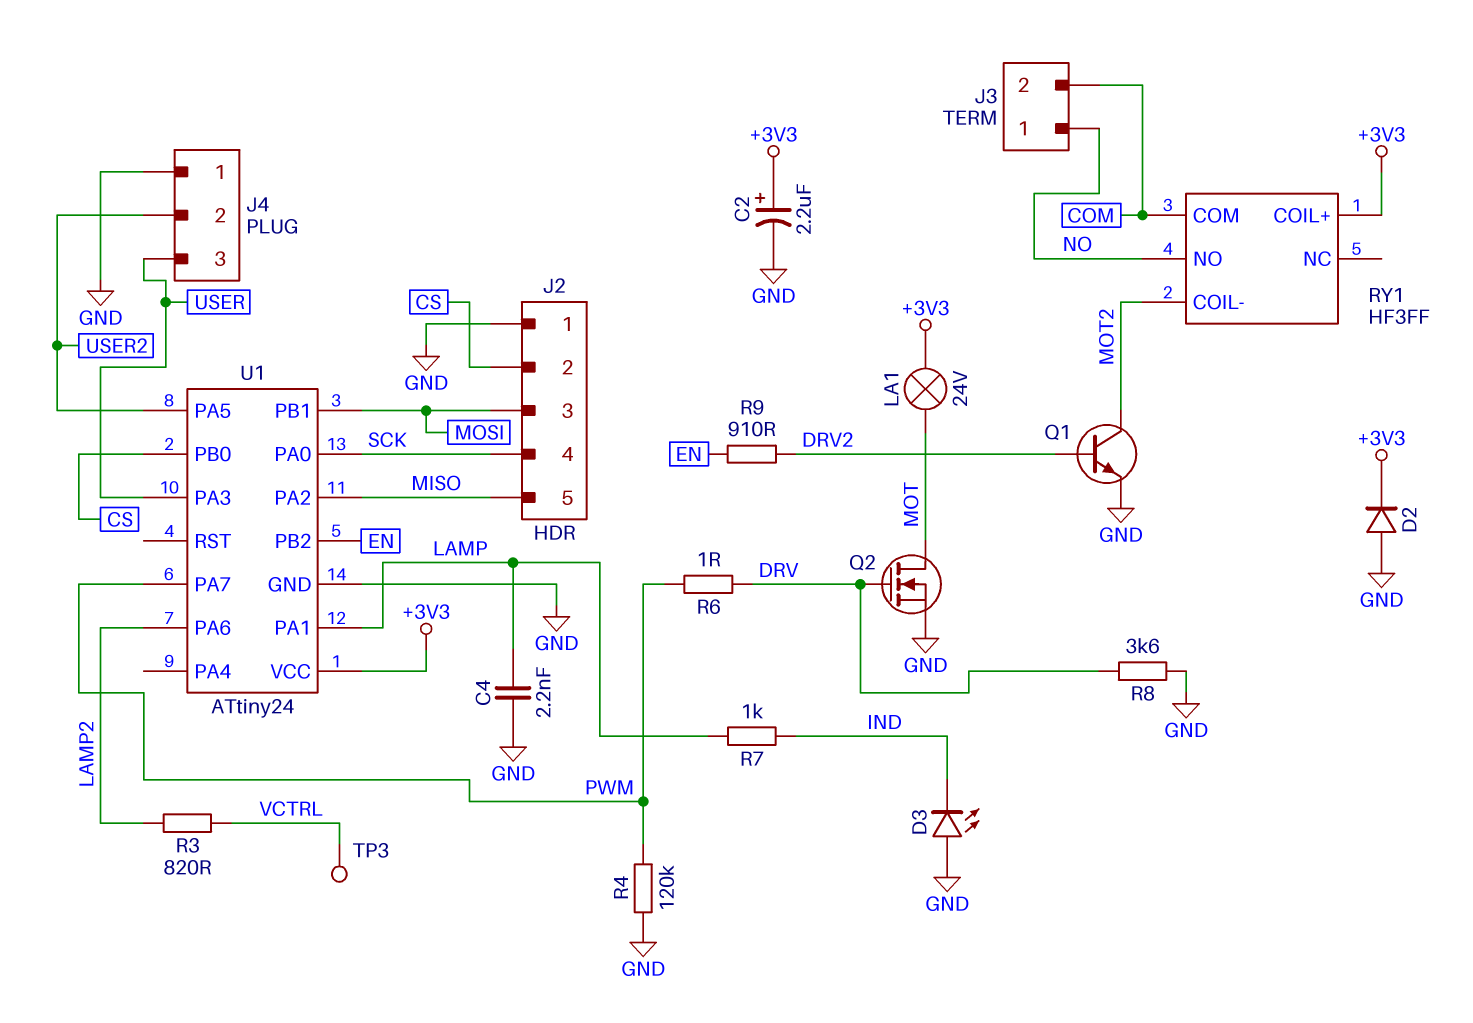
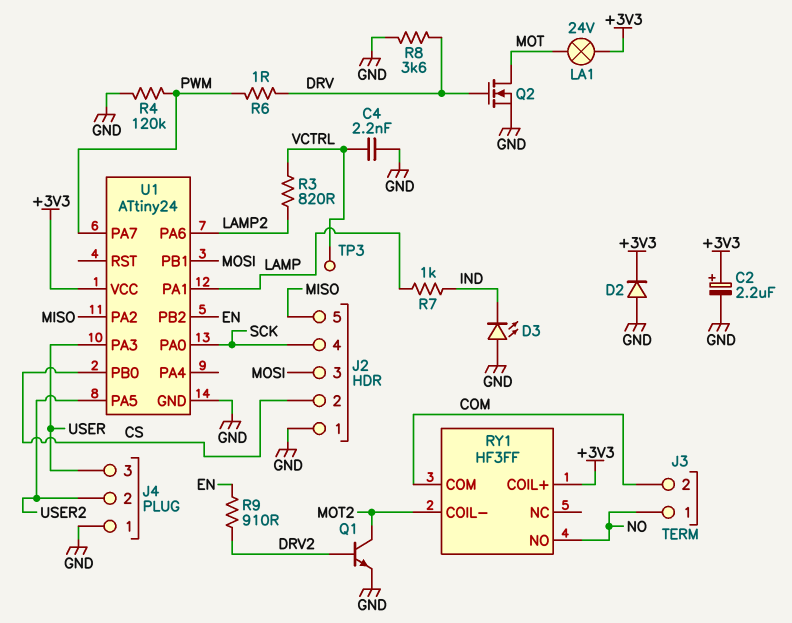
C4: 2.2nF (GND, LAMP) -> 2.2nF (GND, VCTRL)

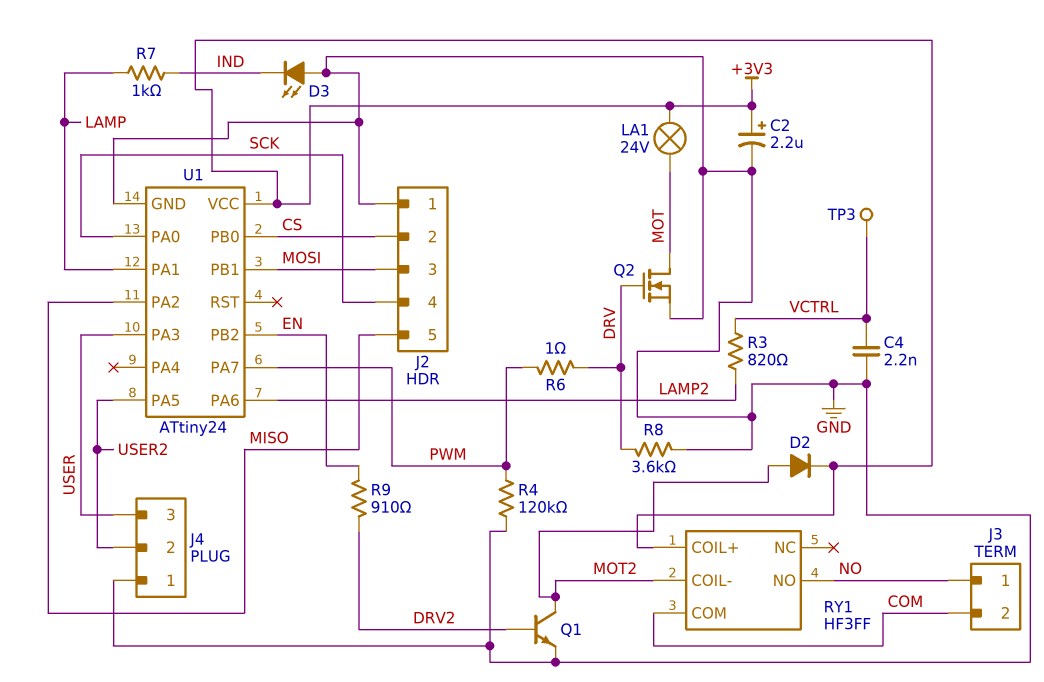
D2: diode (A GND, K +3V3) -> diode (A MOT2, K +3V3)

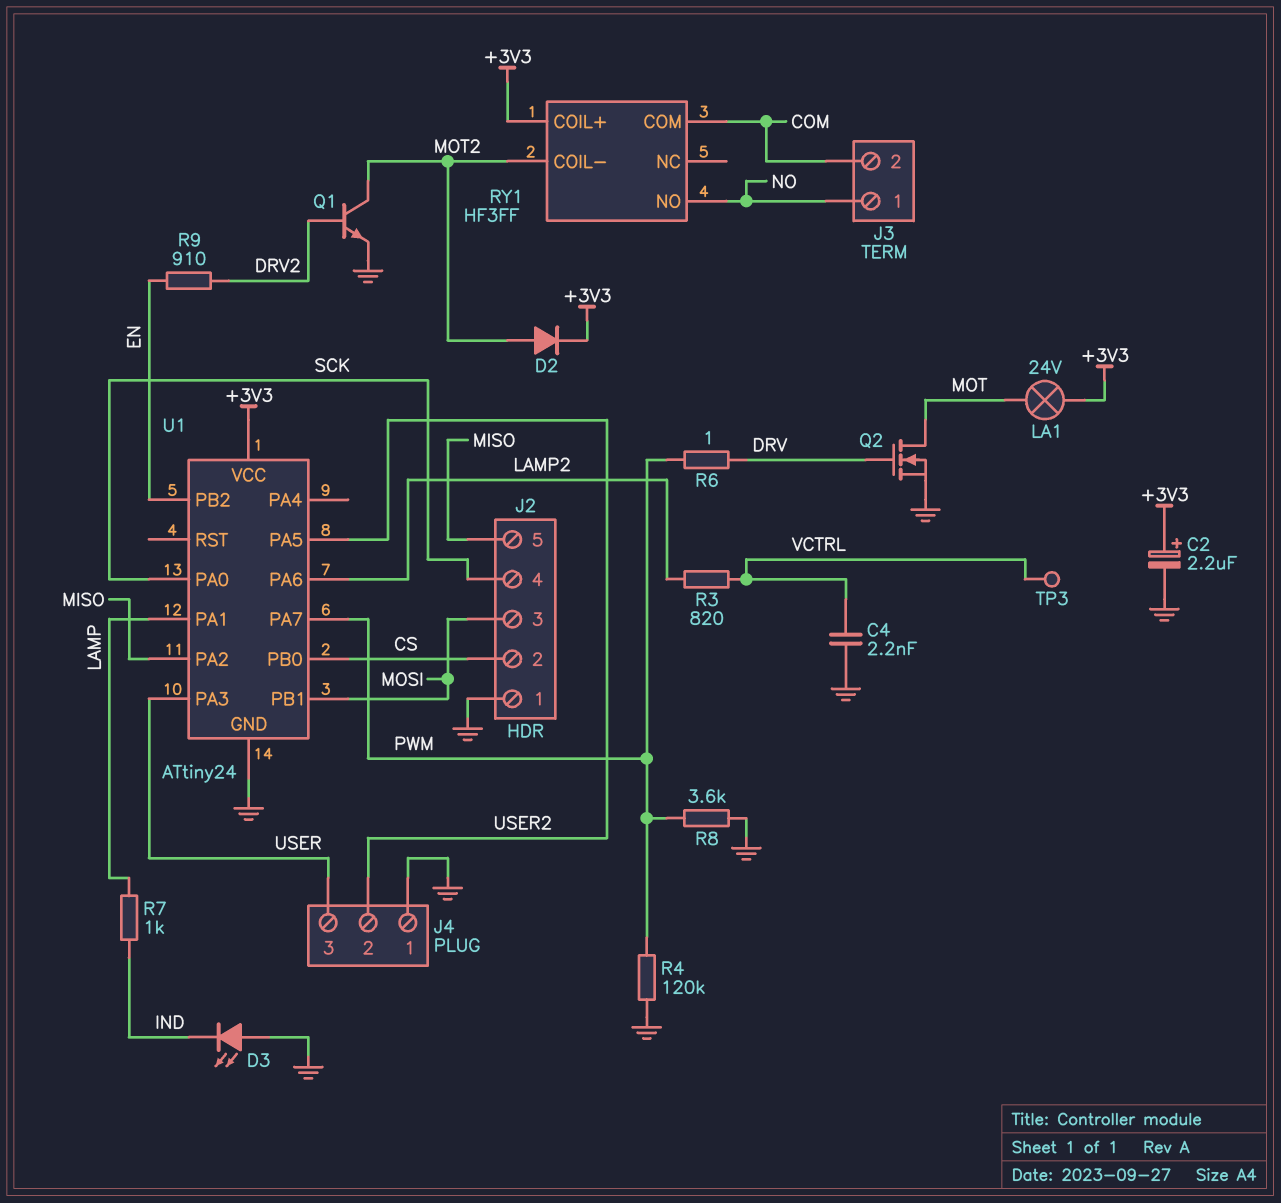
R8: 3.6k (DRV, GND) -> 3.6k (GND, PWM)

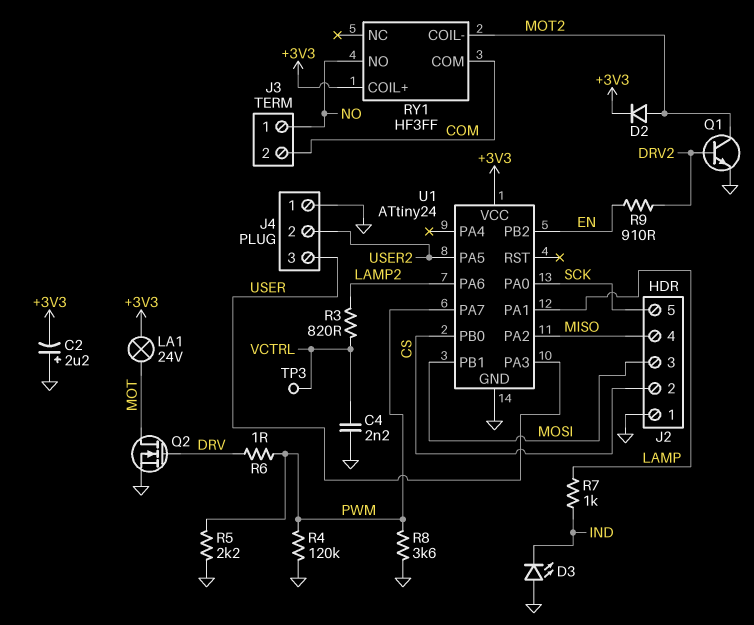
C2: 2.2uF (plus +3V3, minus GND) -> 2.2uF (plus GND, minus +3V3)
J2 pin 4: SCK -> MISO
J2 pin 5: MISO -> SCK
R5: none -> 2.2k (GND, PWM)

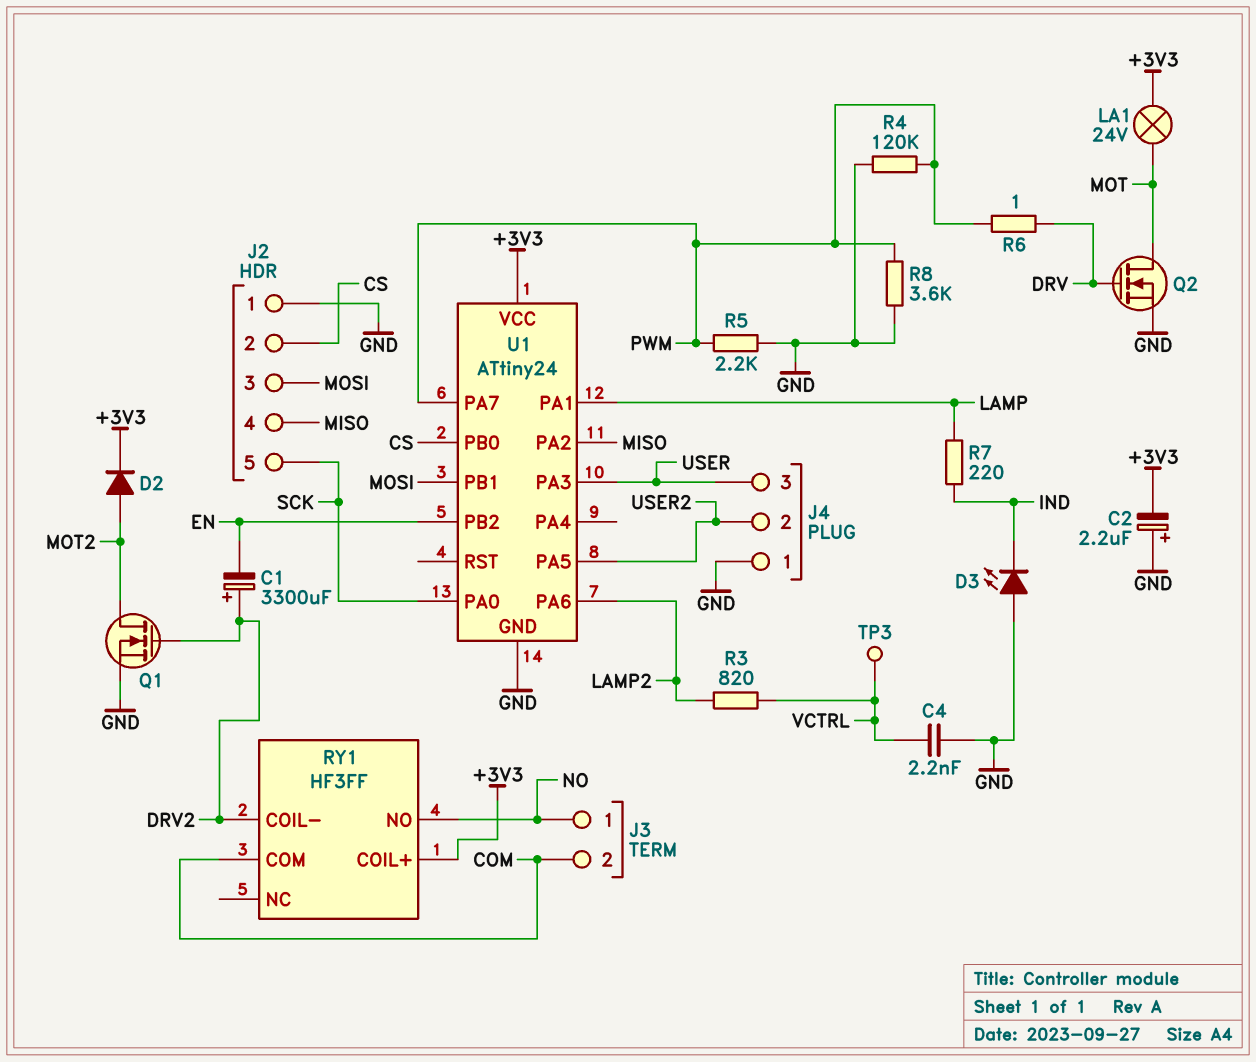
C1: none -> 3300uF (plus DRV2, minus EN)
Q1: NPN (B DRV2, C MOT2, E GND) -> NMOS (G DRV2, D MOT2, S GND)
R7: 1k (IND, LAMP) -> 220 (IND, LAMP)
R9: 910 (DRV2, EN) -> none
RY1 pin COIL-: MOT2 -> DRV2

